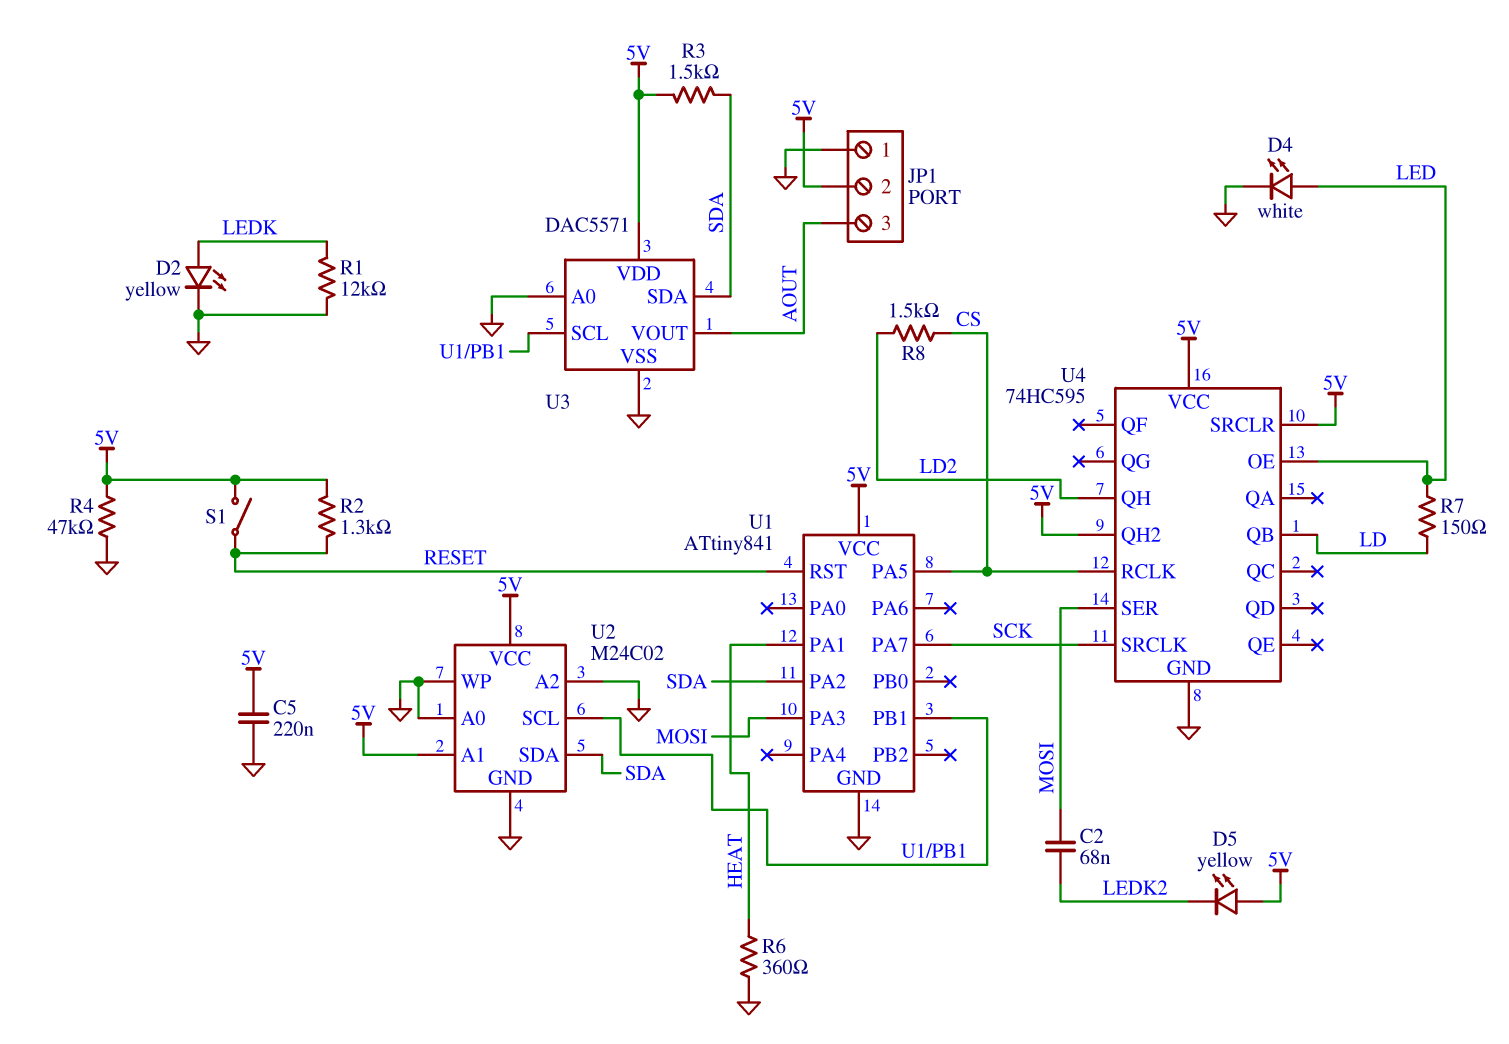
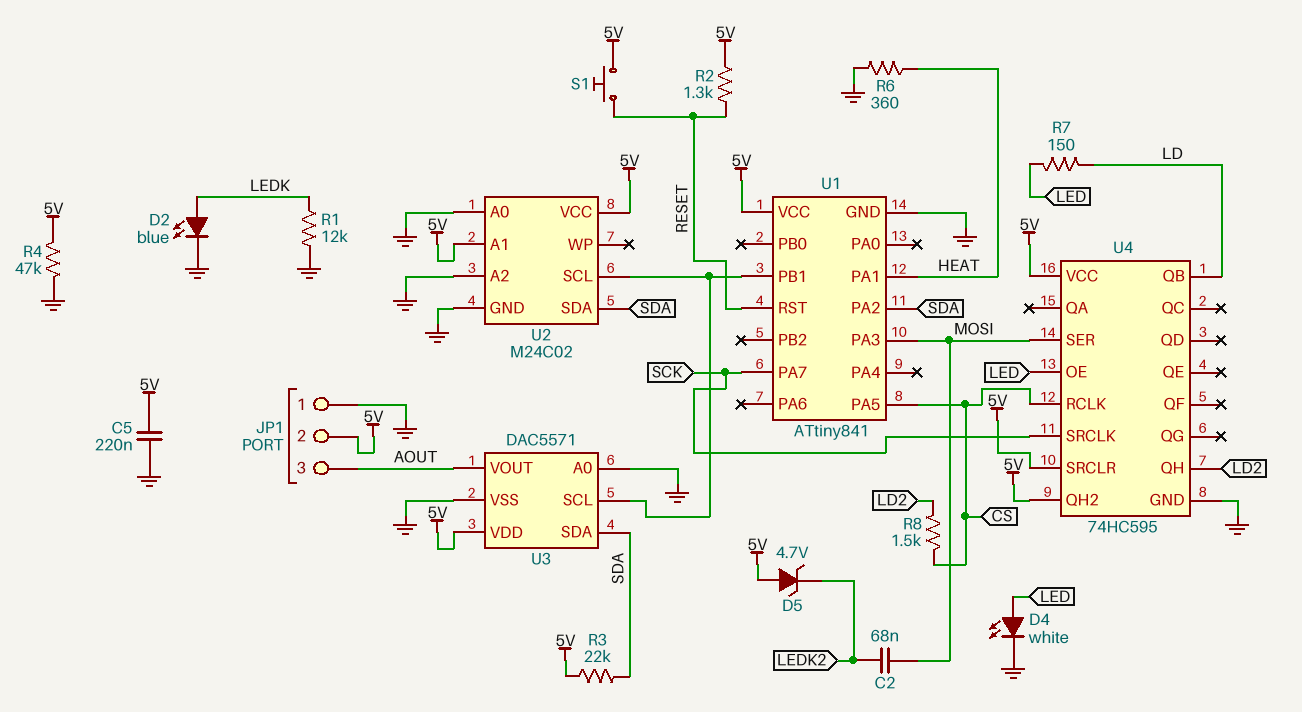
D2: LED yellow (A LEDK, K GND) -> LED blue (A LEDK, K GND)
D5: LED yellow (A 5V, K LEDK2) -> zener 4.7V (A 5V, K LEDK2)
R3: 1.5k (5V, SDA) -> 22k (5V, SDA)
S1: switch (5V, RESET) -> button (5V, RESET)
U2 pin WP: GND -> none

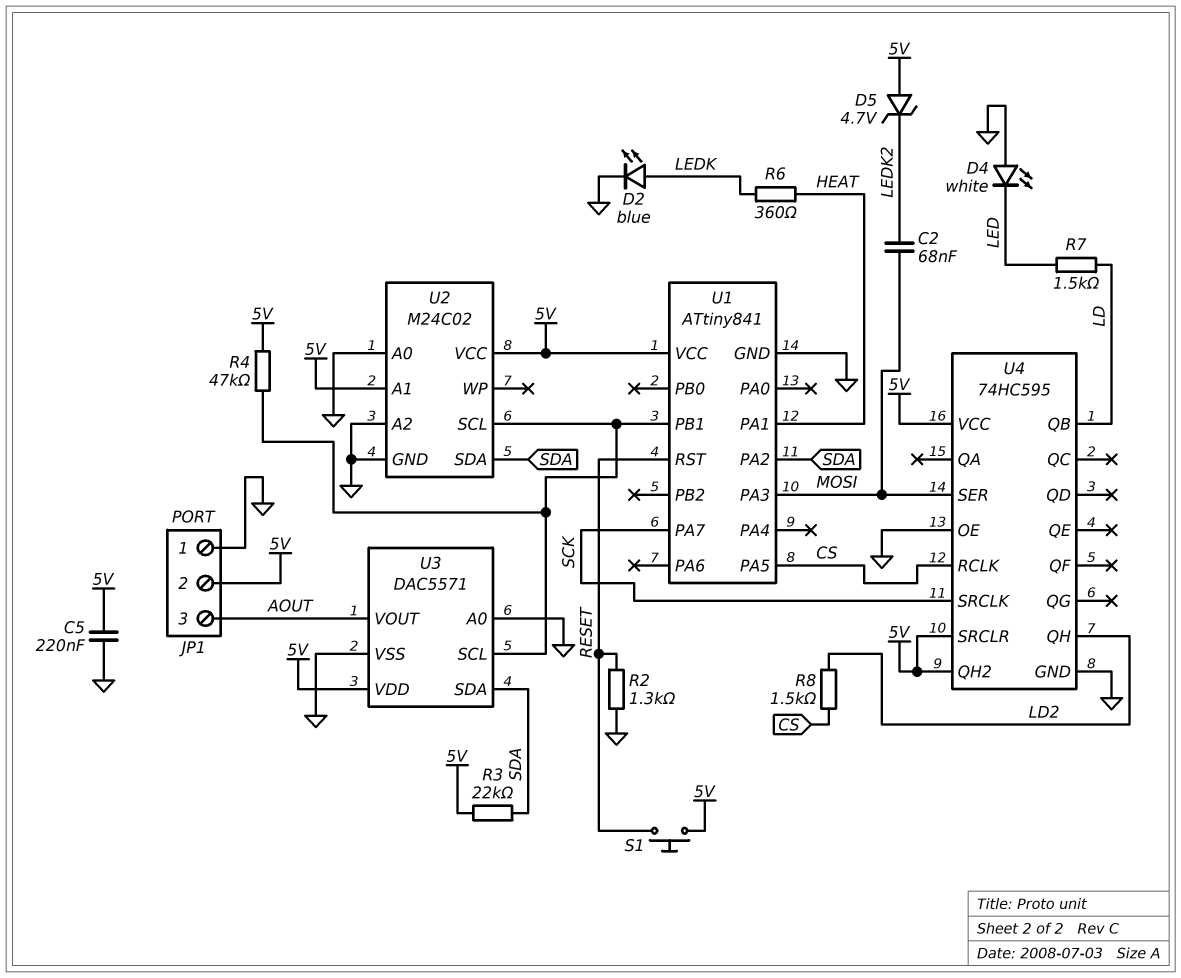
D4: LED white (A LED, K GND) -> LED white (A GND, K LED)
R1: 12k (GND, LEDK) -> none
R2: 1.3k (5V, RESET) -> 1.3k (GND, RESET)
R4: 47k (5V, GND) -> 47k (5V, U1/PB1)
R6: 360 (GND, HEAT) -> 360 (HEAT, LEDK)
R7: 150 (LD, LED) -> 1.5k (LD, LED)
U4 pin OE: LED -> GND

